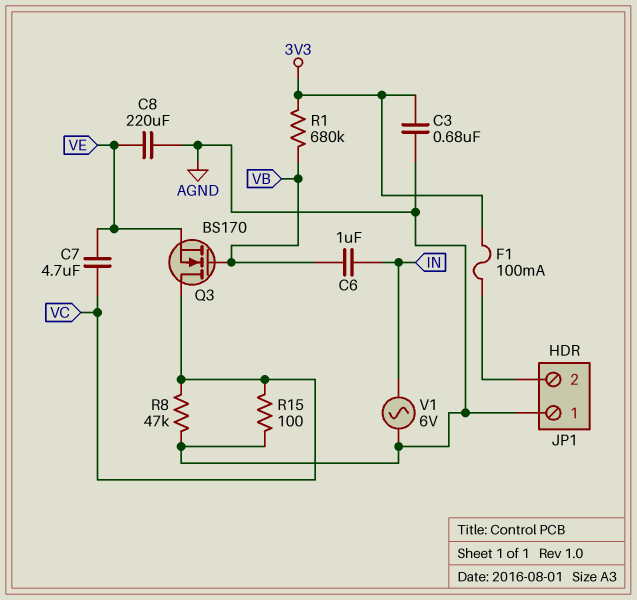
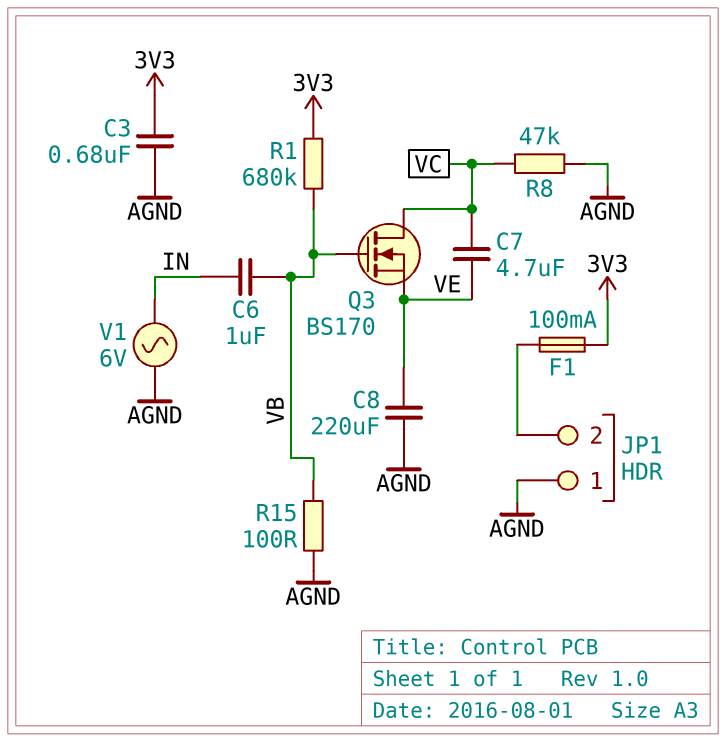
R15: 100 (AGND, VC) -> 100 (AGND, VB)

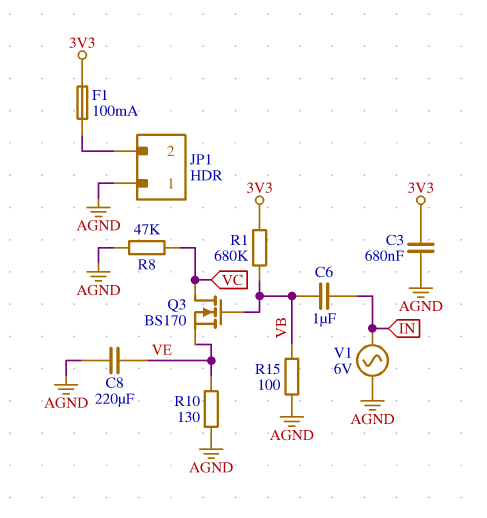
C7: 4.7uF (VC, VE) -> none
R10: none -> 130 (AGND, VE)

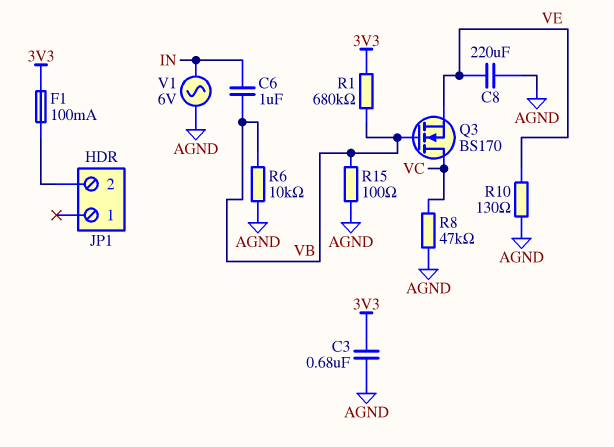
JP1 pin 1: AGND -> none
R6: none -> 10k (AGND, VB)

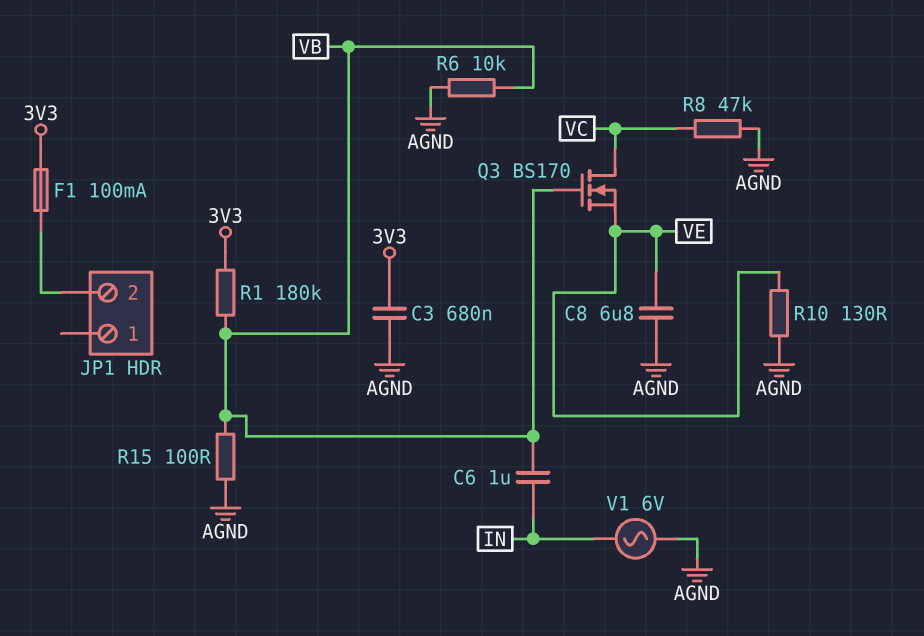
C8: 220uF (AGND, VE) -> 6.8uF (AGND, VE)
R1: 680k (3V3, VB) -> 180k (3V3, VB)

